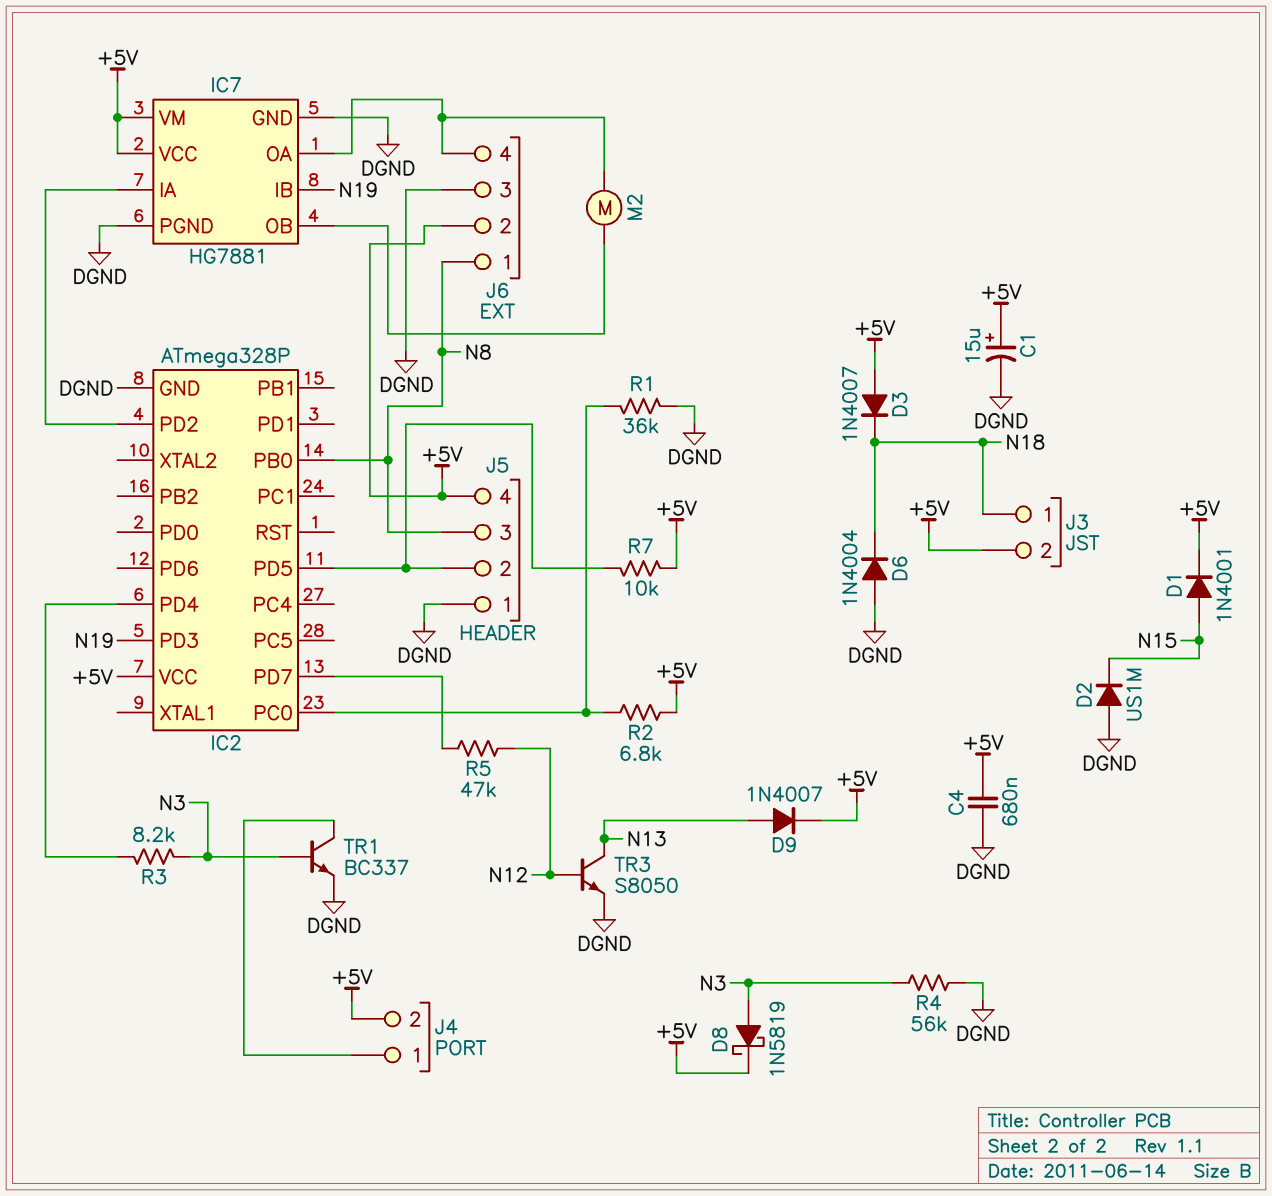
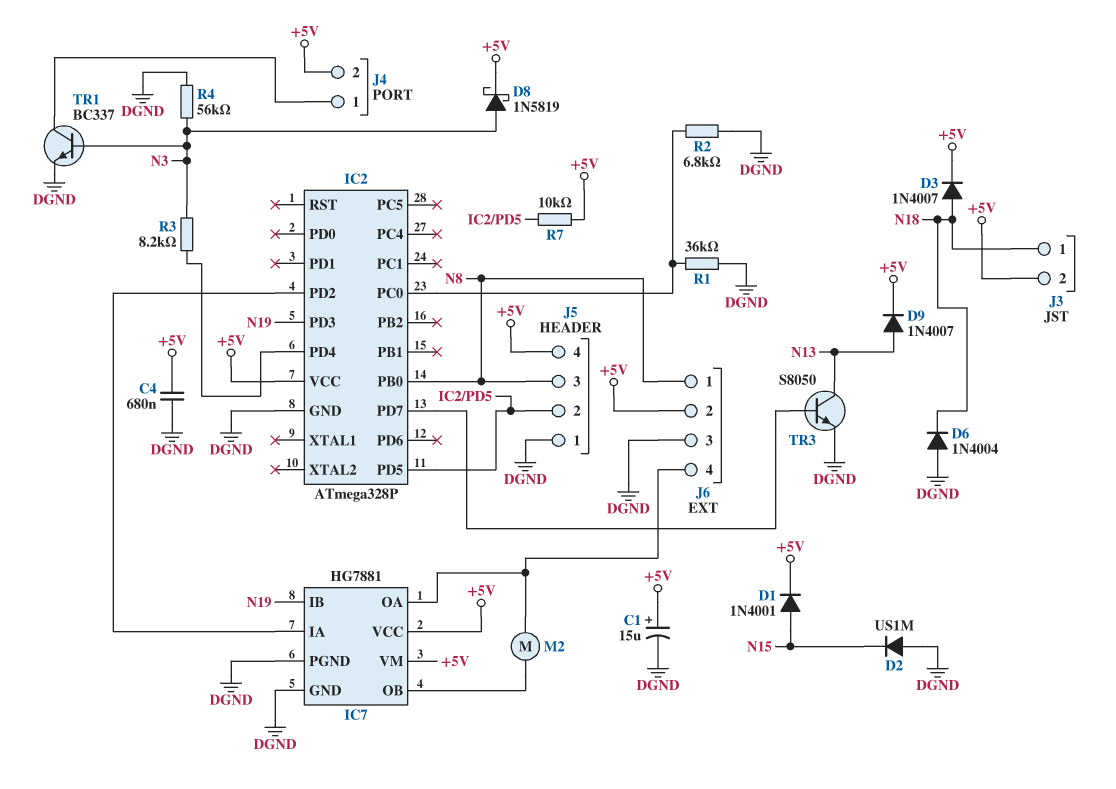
D3: diode 1N4007 (A +5V, K N18) -> diode 1N4007 (A N18, K +5V)
R2: 6.8k (+5V, IC2/PC0) -> 6.8k (DGND, IC2/PC0)
R5: 47k (IC2/PD7, N12) -> none
TR3: NPN S8050 (B N12, C N13, E DGND) -> NPN S8050 (B IC2/PD7, C N13, E DGND)

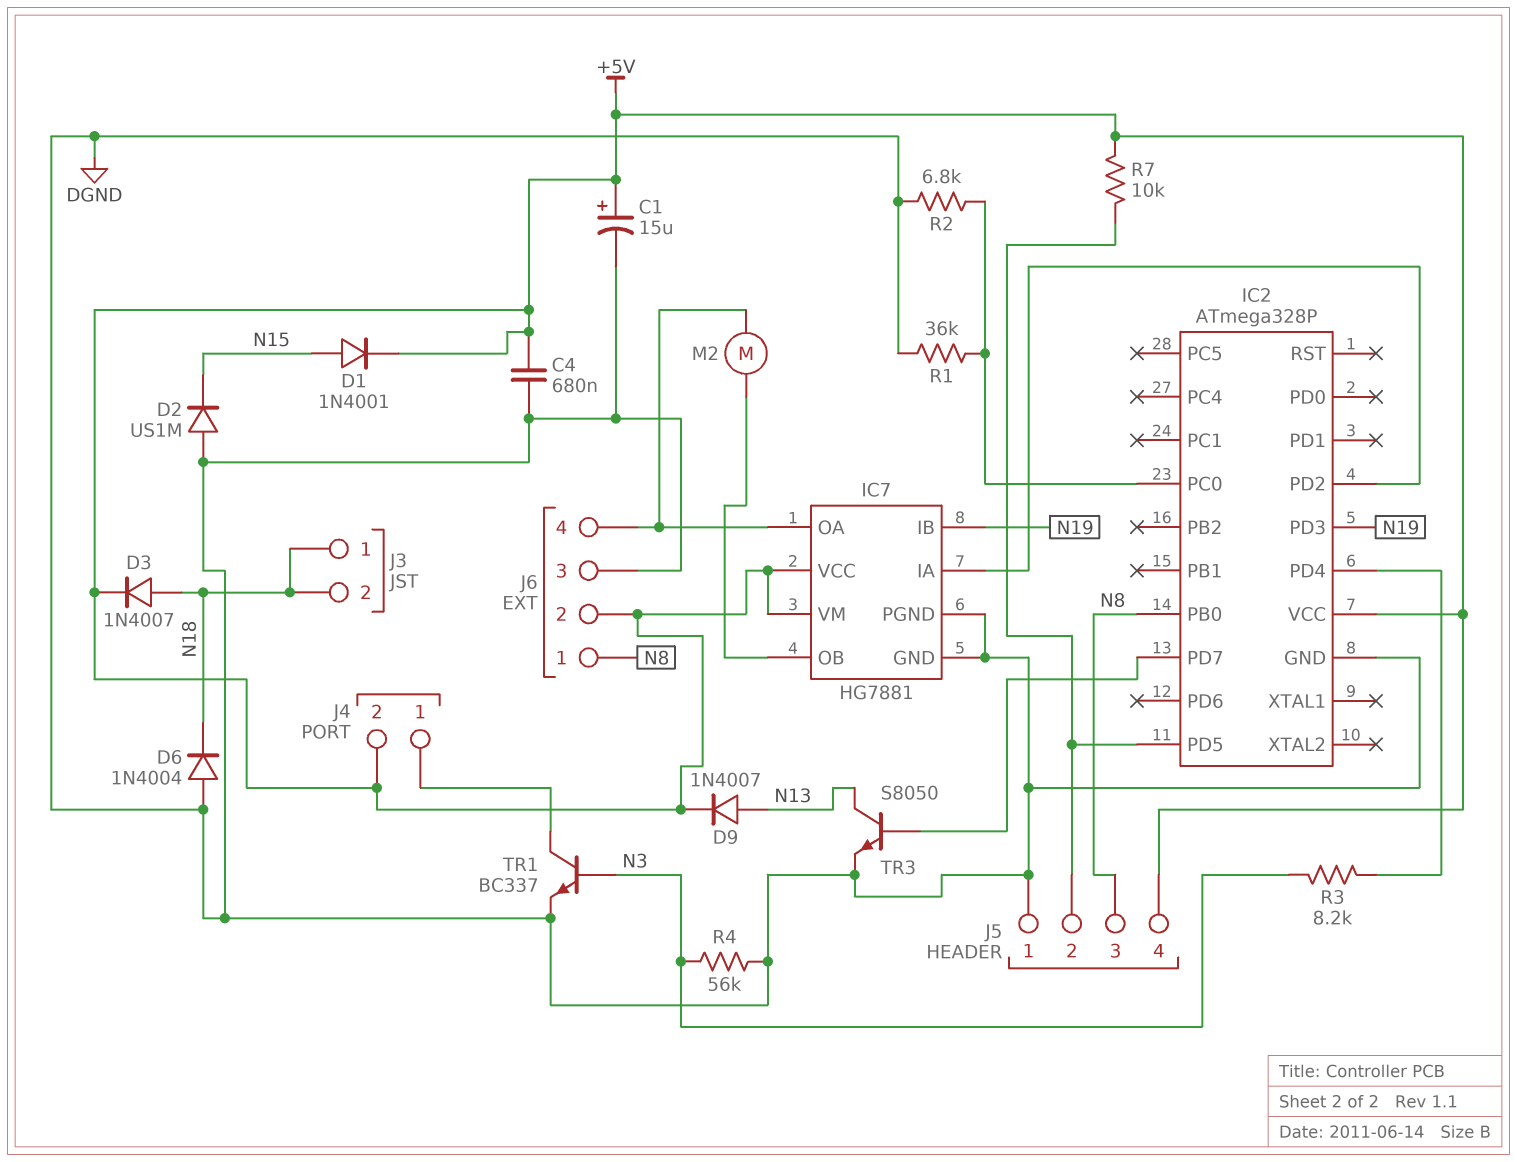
D8: schottky 1N5819 (A N3, K +5V) -> none
J3 pin 2: +5V -> N18

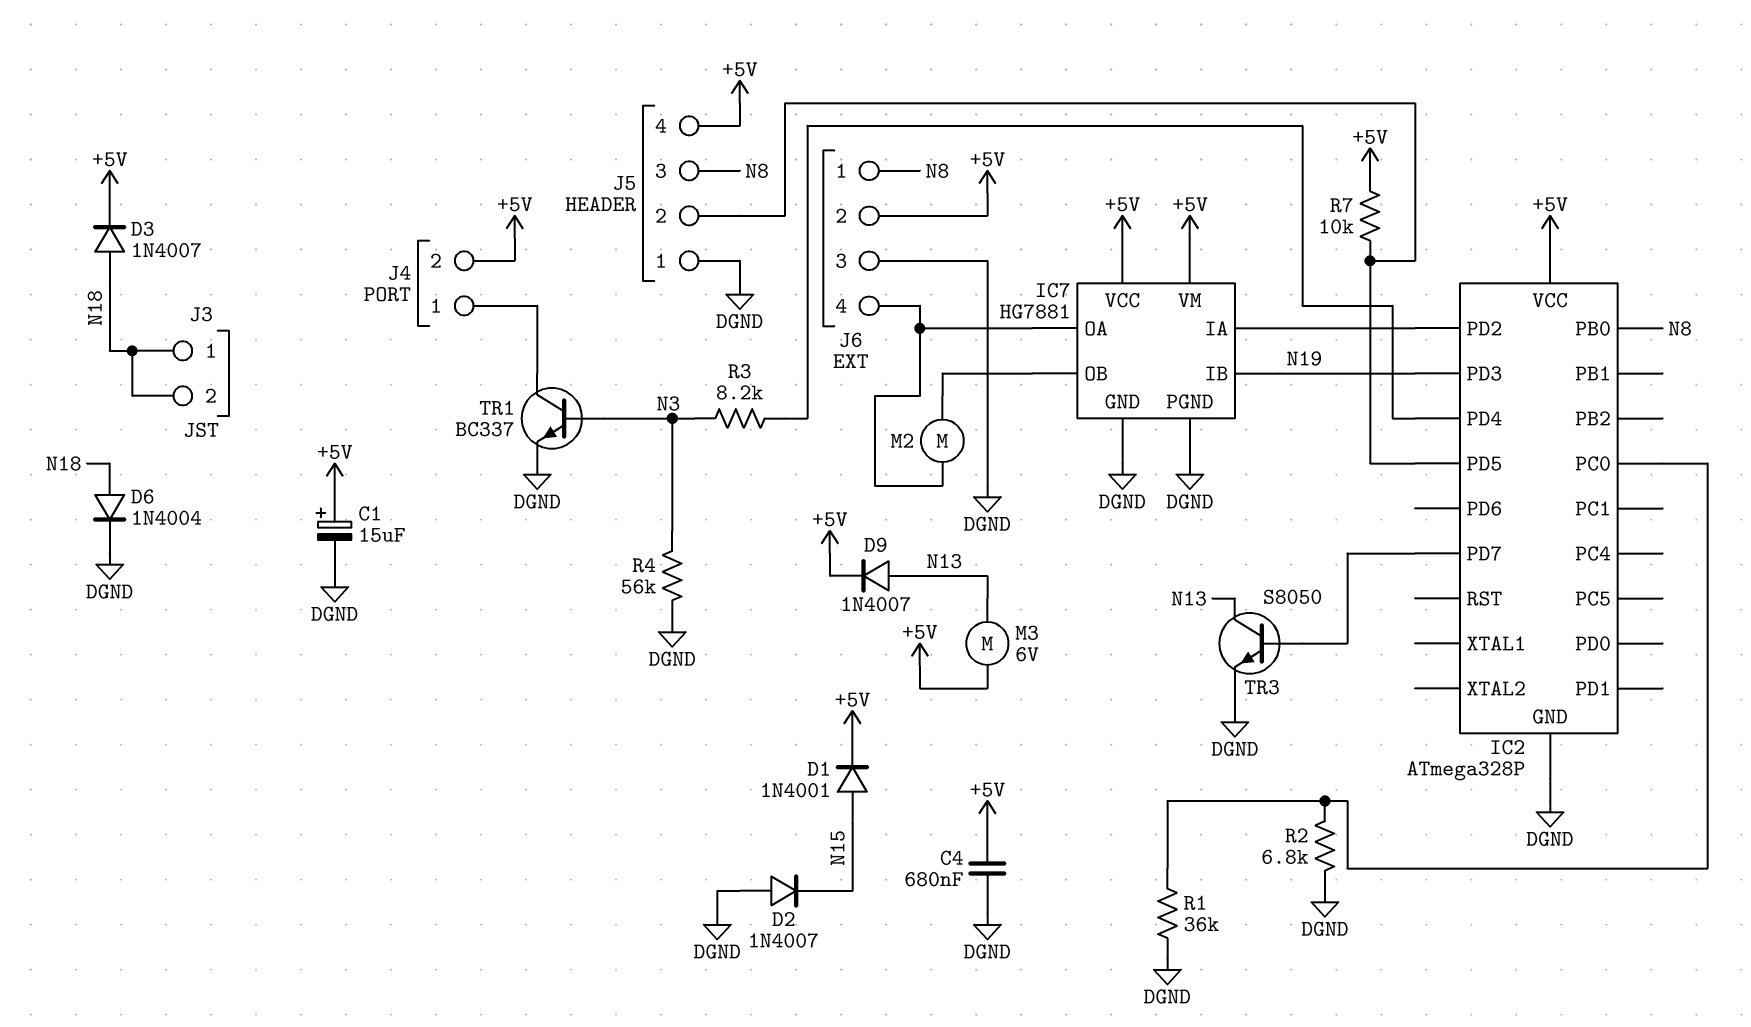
D2: diode US1M (A DGND, K N15) -> diode 1N4007 (A DGND, K N15)
D6: diode 1N4004 (A DGND, K N18) -> diode 1N4004 (A N18, K DGND)
M3: none -> motor 6V (+5V, N13)

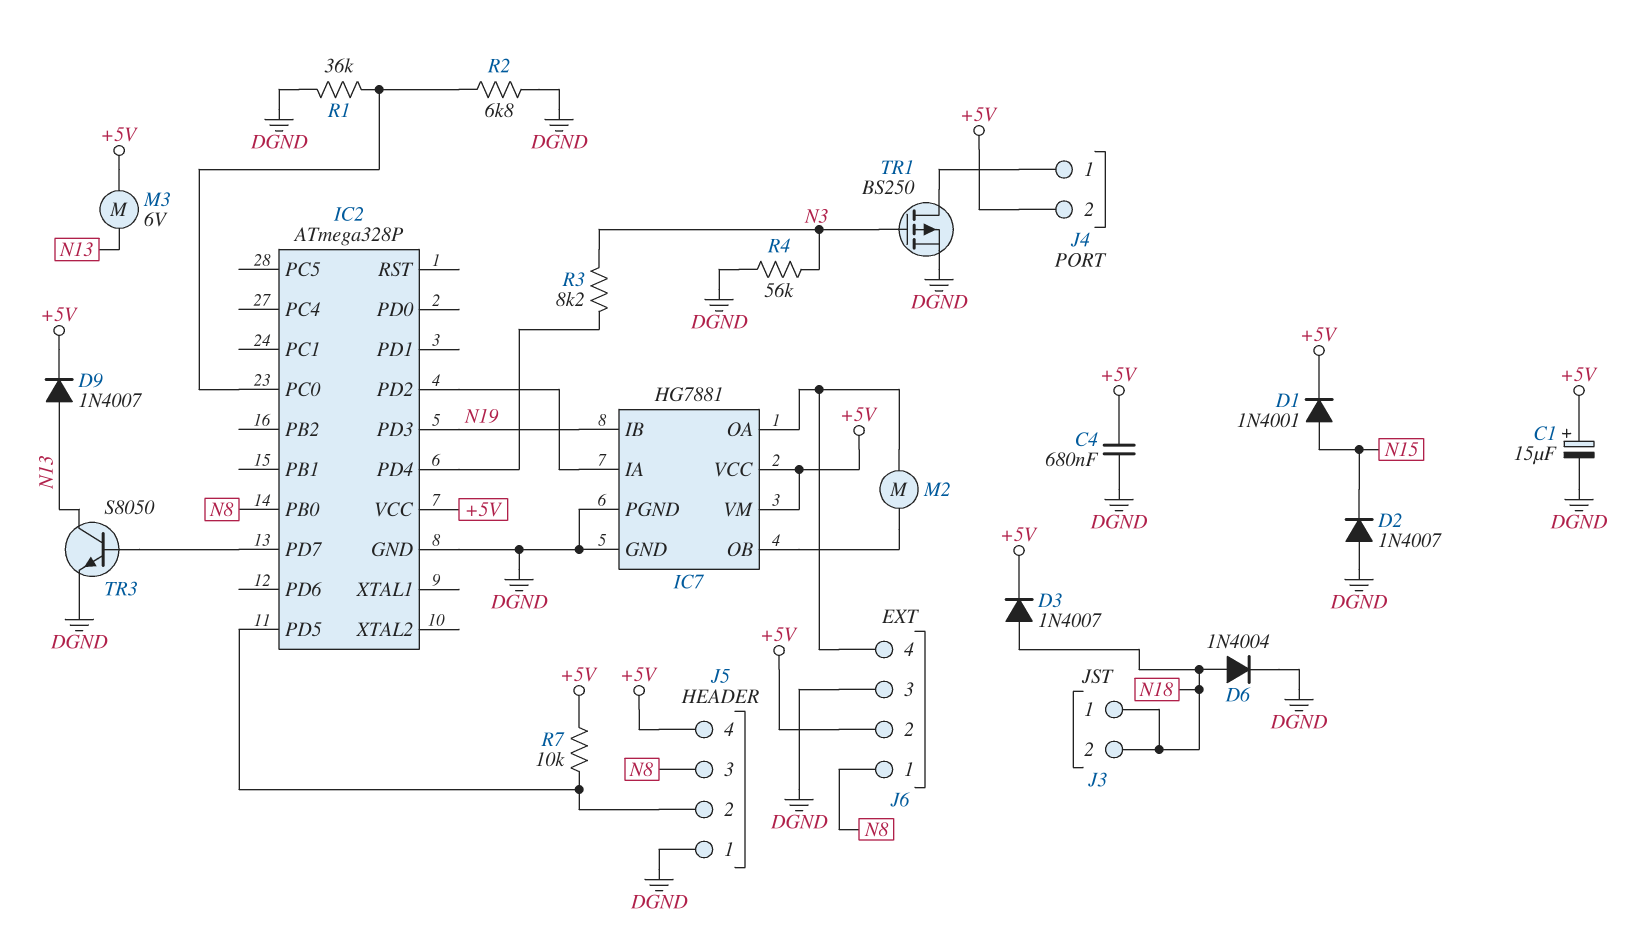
TR1: NPN BC337 (B N3, C J4/1, E DGND) -> PMOS BS250 (G N3, D J4/1, S DGND)

